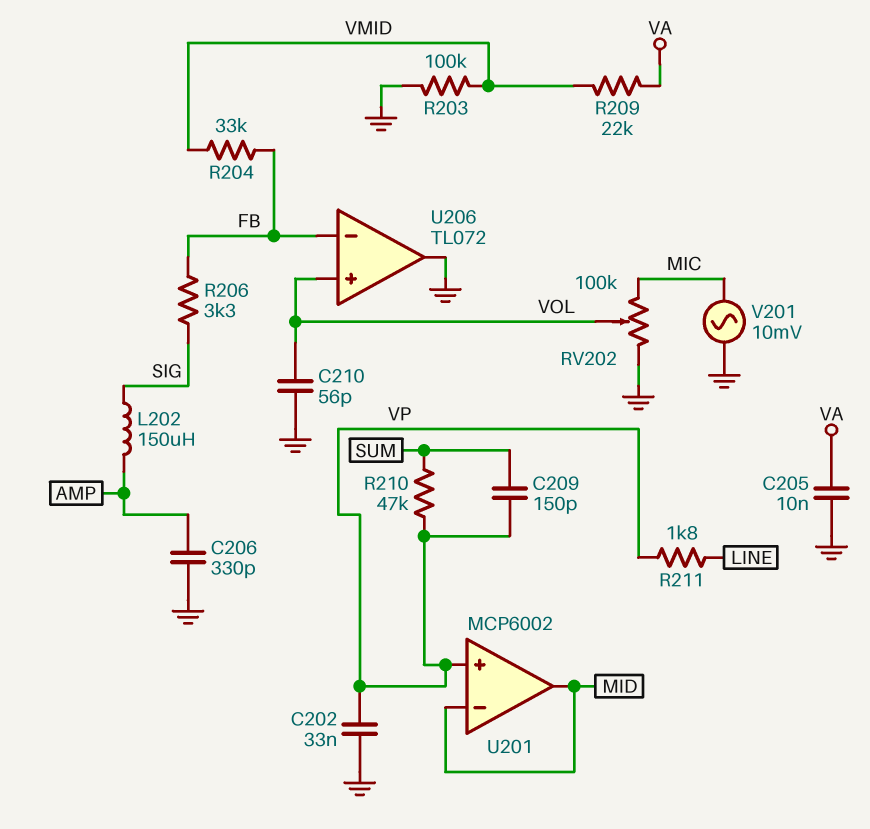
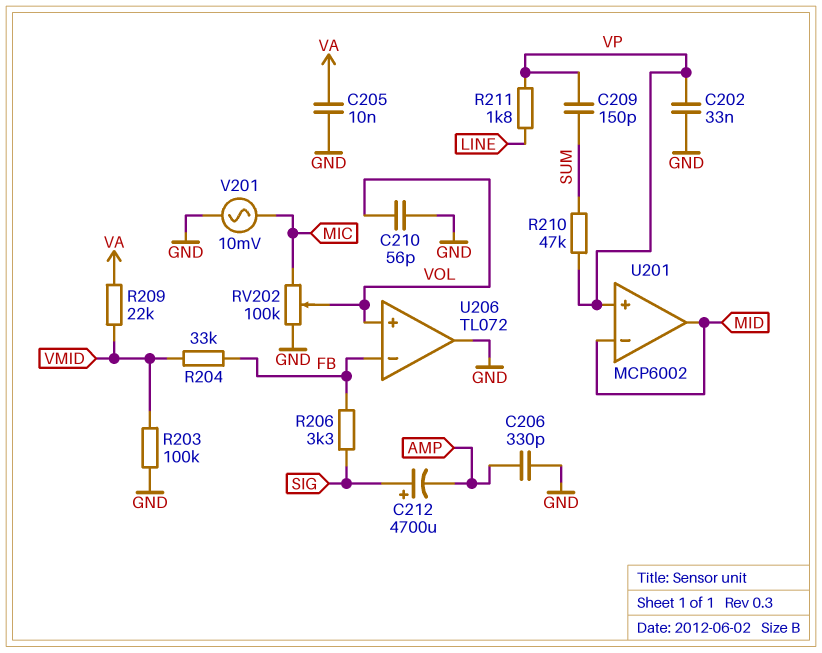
C212: none -> 4700uF (plus SIG, minus AMP)
L202: 150uH (AMP, SIG) -> none

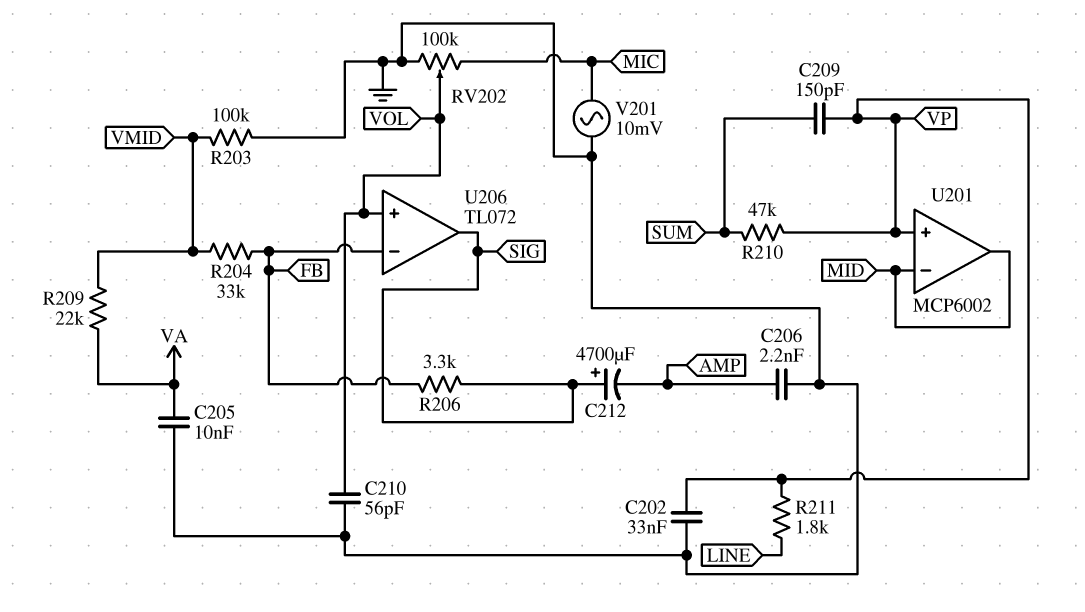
C206: 330pF (AMP, GND) -> 2.2nF (AMP, GND)
U206 pin out: GND -> SIG

